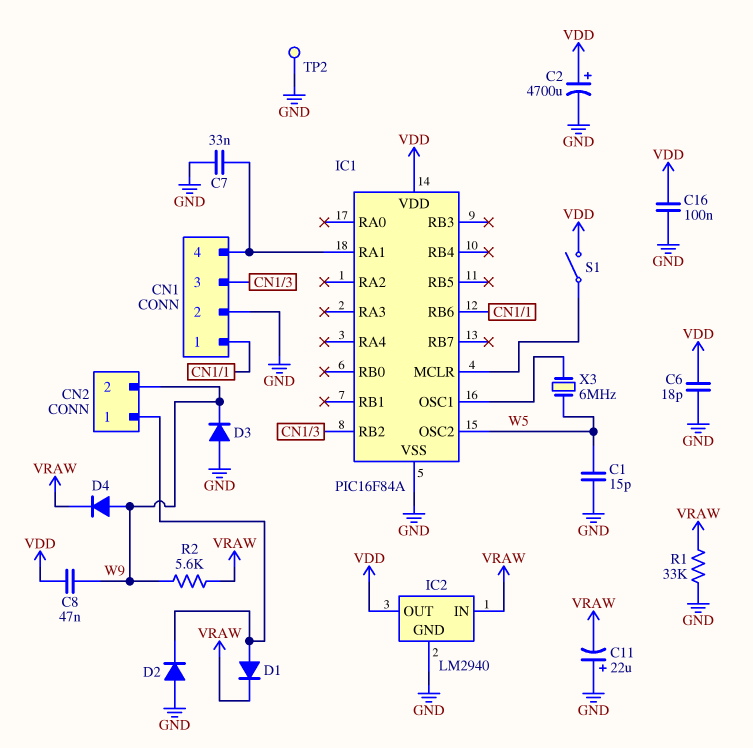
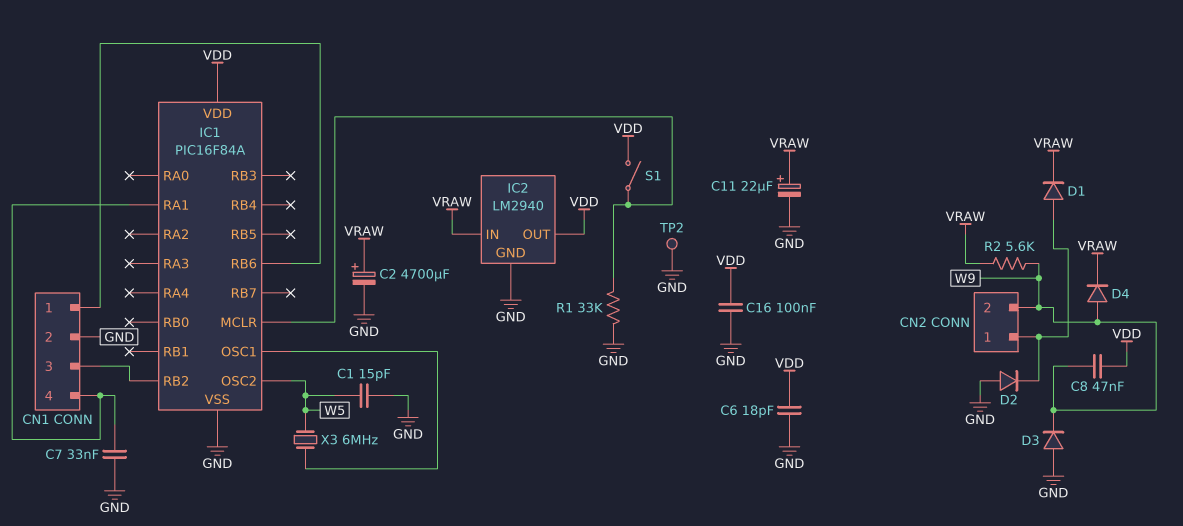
C2: 4700uF (plus VDD, minus GND) -> 4700uF (plus VRAW, minus GND)
C11: 22uF (plus GND, minus VRAW) -> 22uF (plus VRAW, minus GND)
R1: 33k (GND, VRAW) -> 33k (GND, IC1/MCLR)

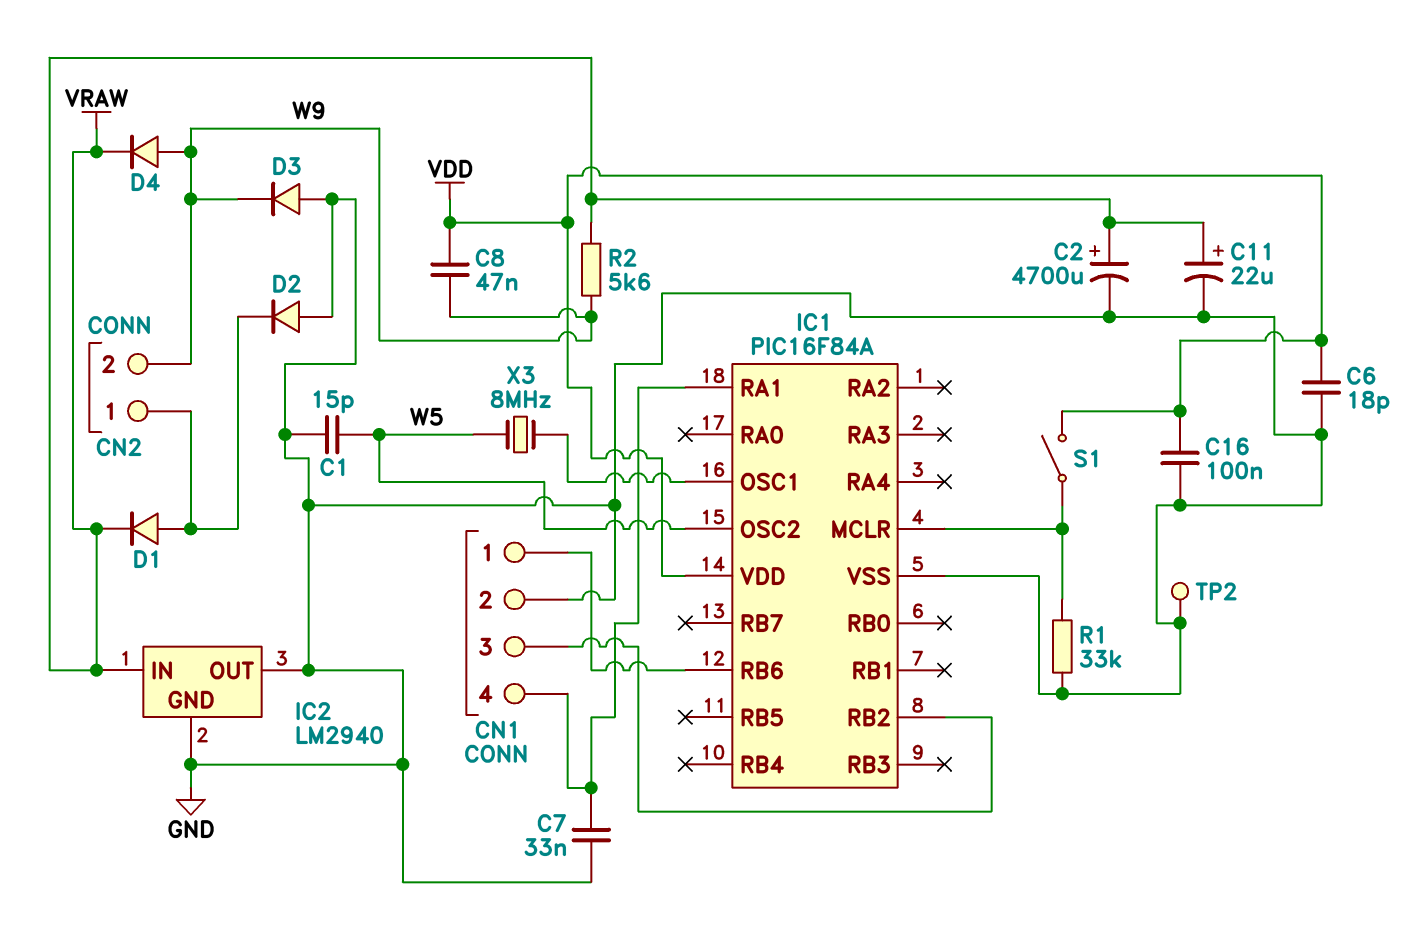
IC2 pin OUT: VDD -> GND
X3: 6MHz (IC1/OSC1, W5) -> 8MHz (IC1/OSC1, W5)

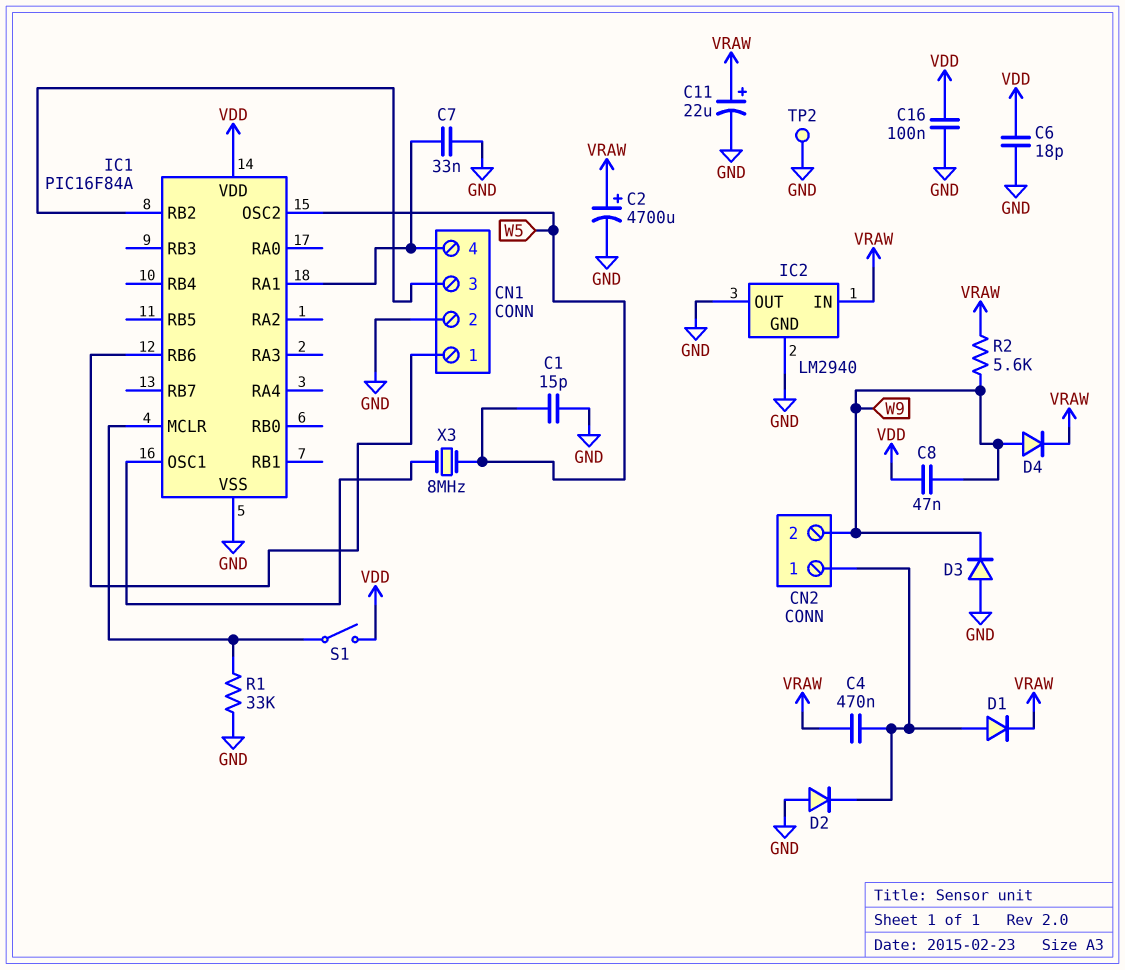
C4: none -> 470nF (CN2/1, VRAW)

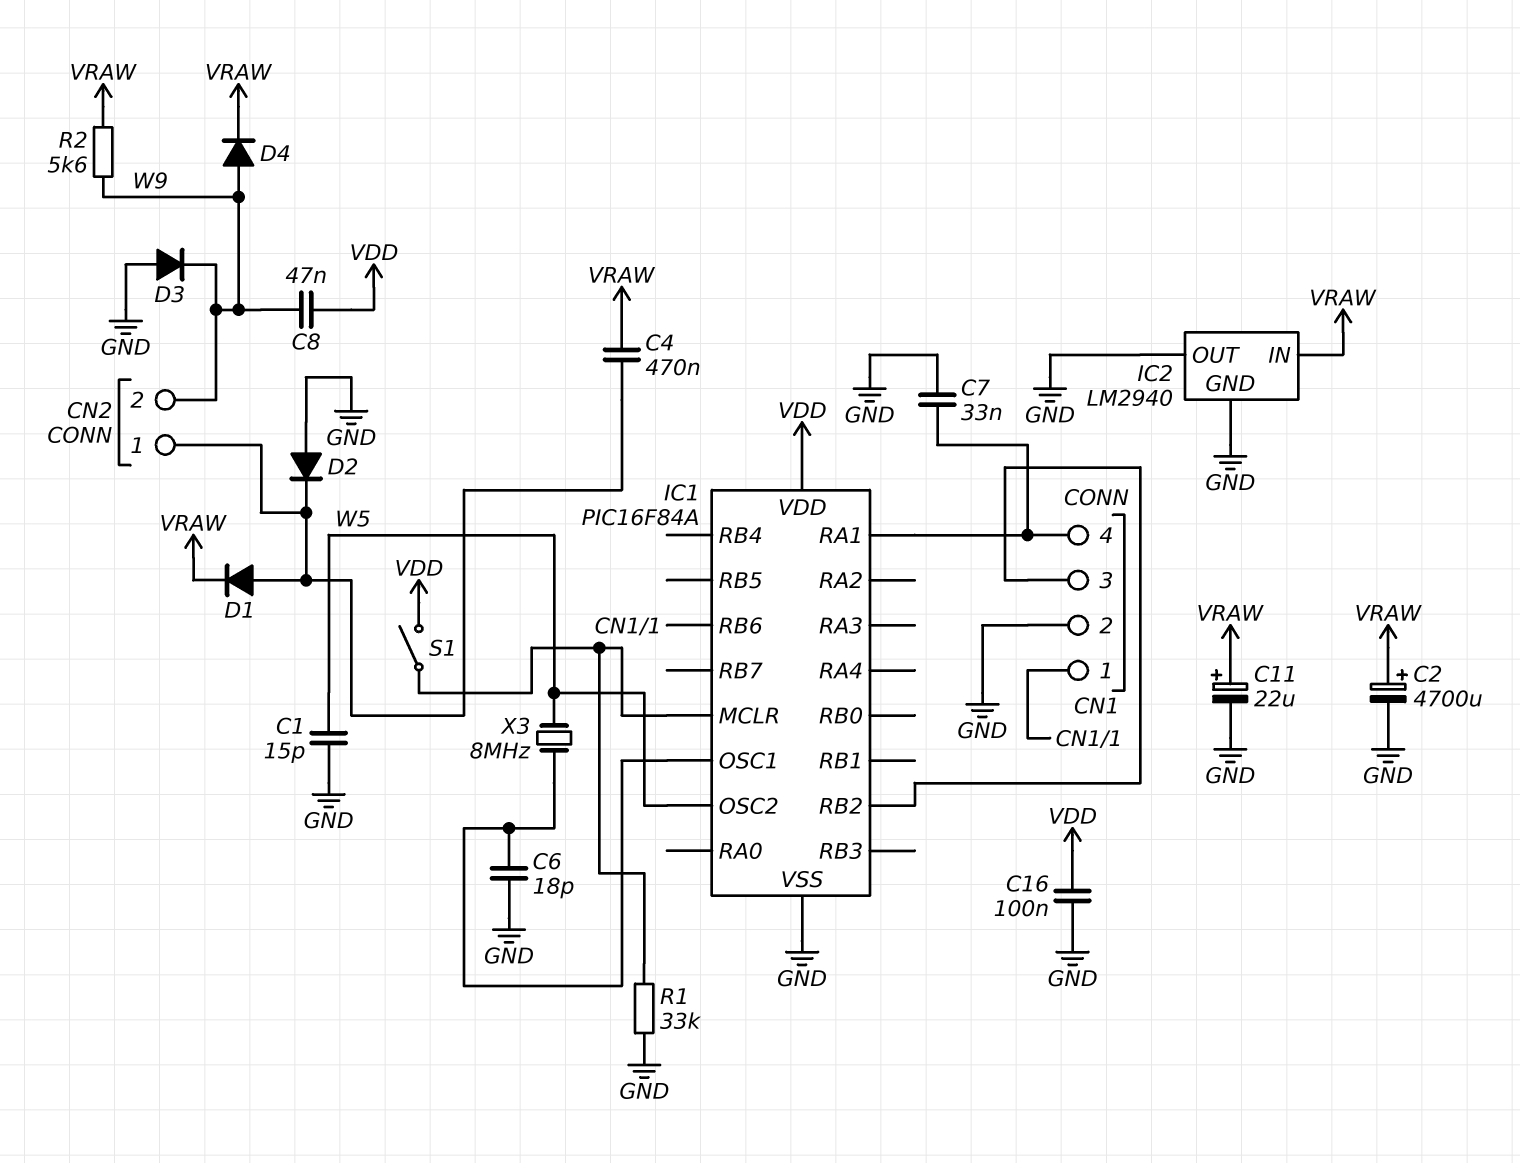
C6: 18pF (GND, VDD) -> 18pF (GND, IC1/OSC1)
TP2: test point (GND) -> none

